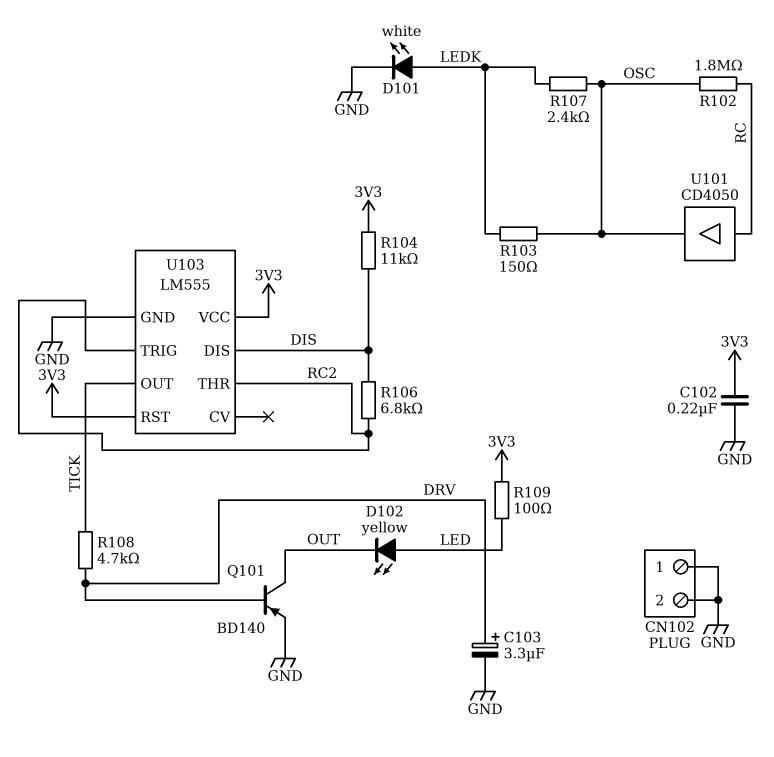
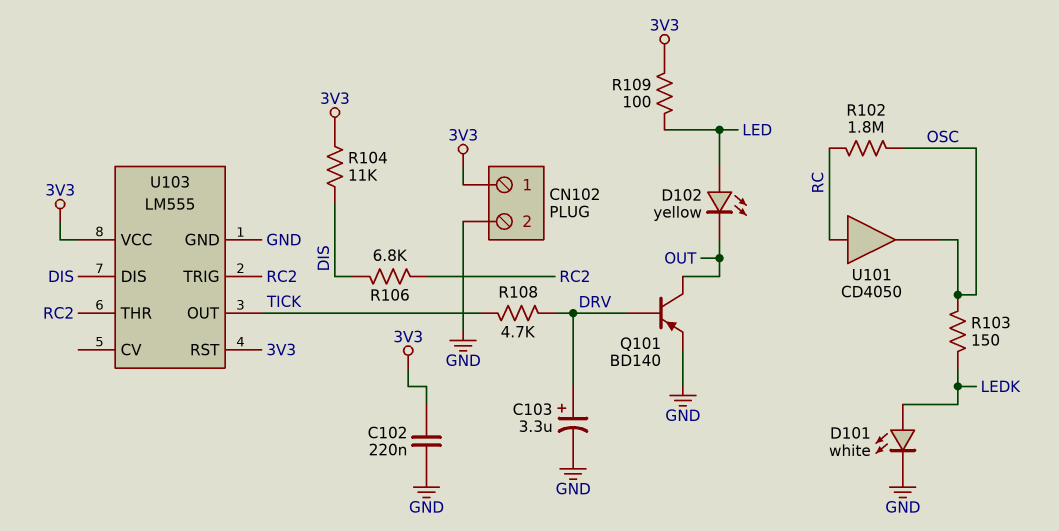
CN102 pin 1: GND -> 3V3
R107: 2.4k (LEDK, OSC) -> none

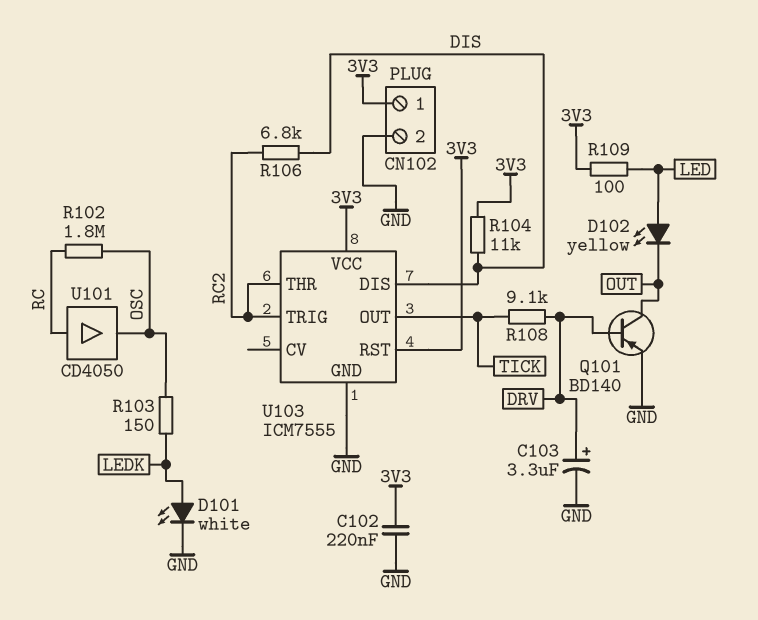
R108: 4.7k (DRV, TICK) -> 9.1k (DRV, TICK)
U103: LM555 -> ICM7555

